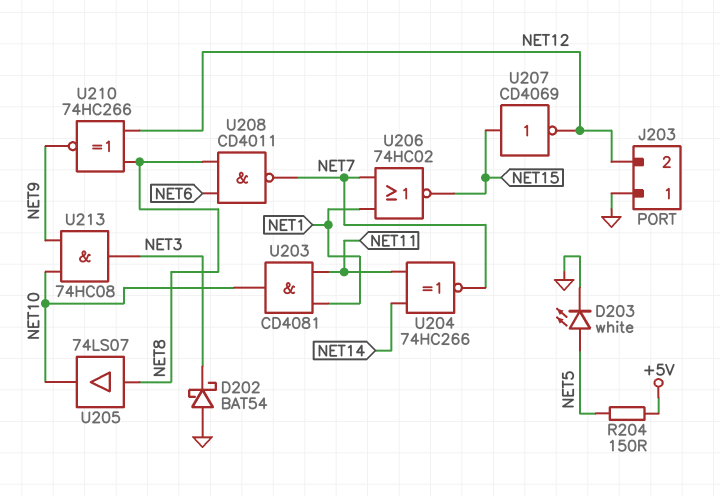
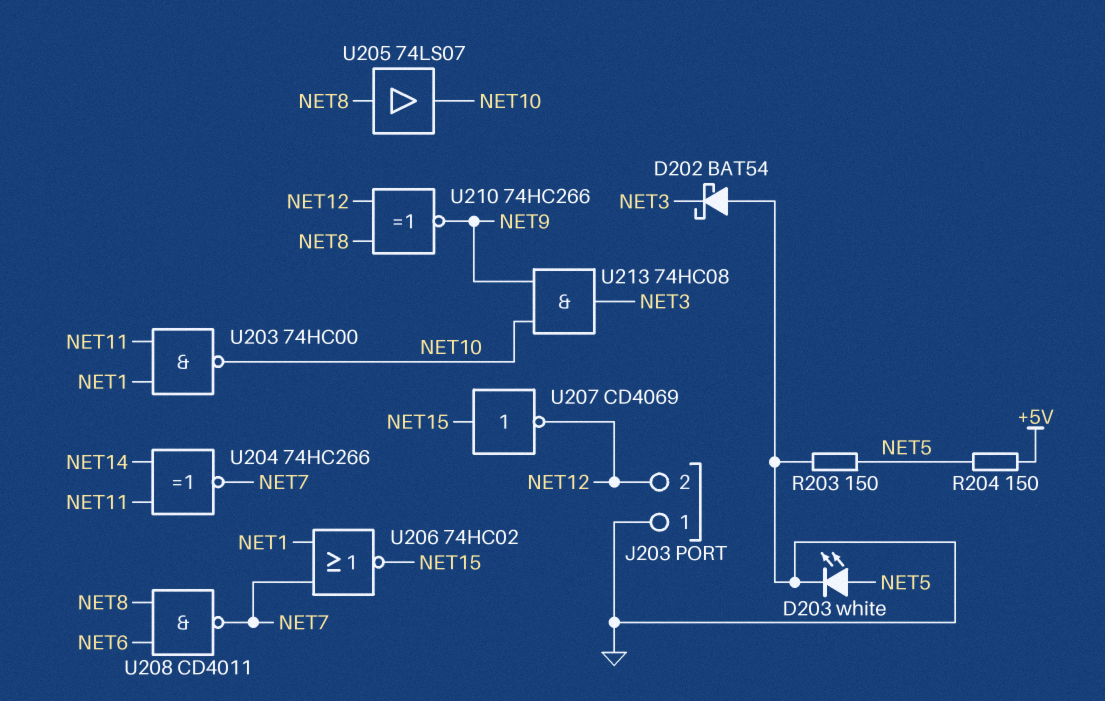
R203: none -> 150 (GND, NET5)
U203: AND CD4081 (in NET1, in NET11, out NET10) -> NAND 74HC00 (in NET1, in NET11, out NET10)

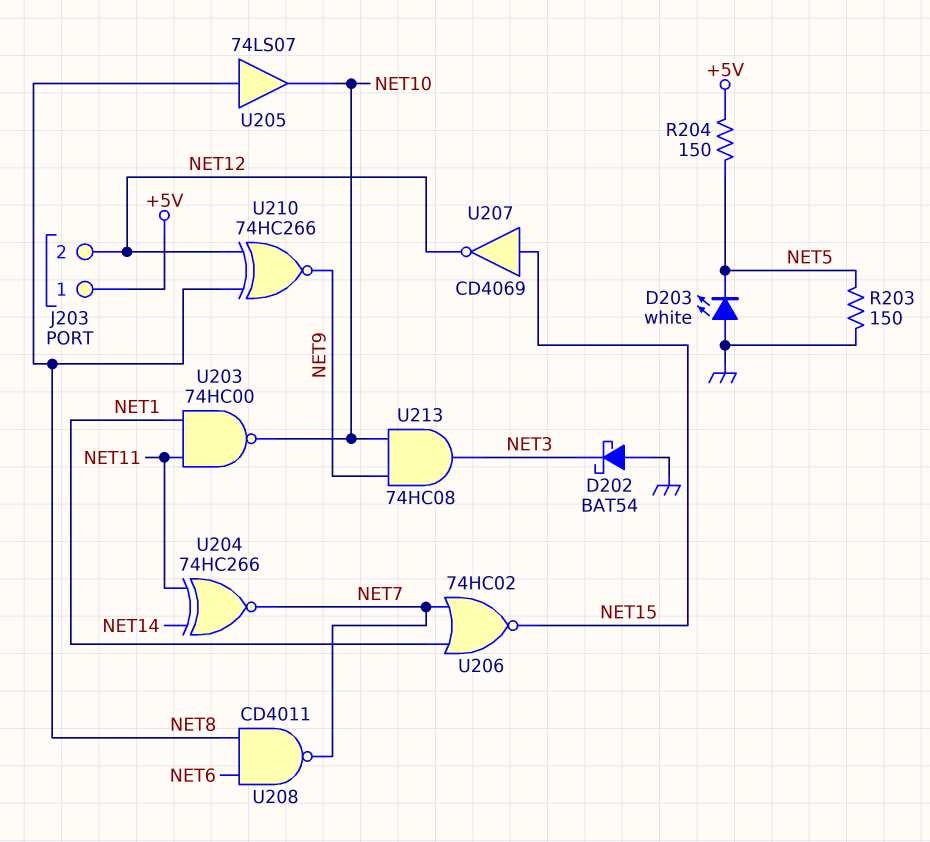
D203: LED white (A NET5, K GND) -> LED white (A GND, K NET5)
J203 pin 1: GND -> +5V

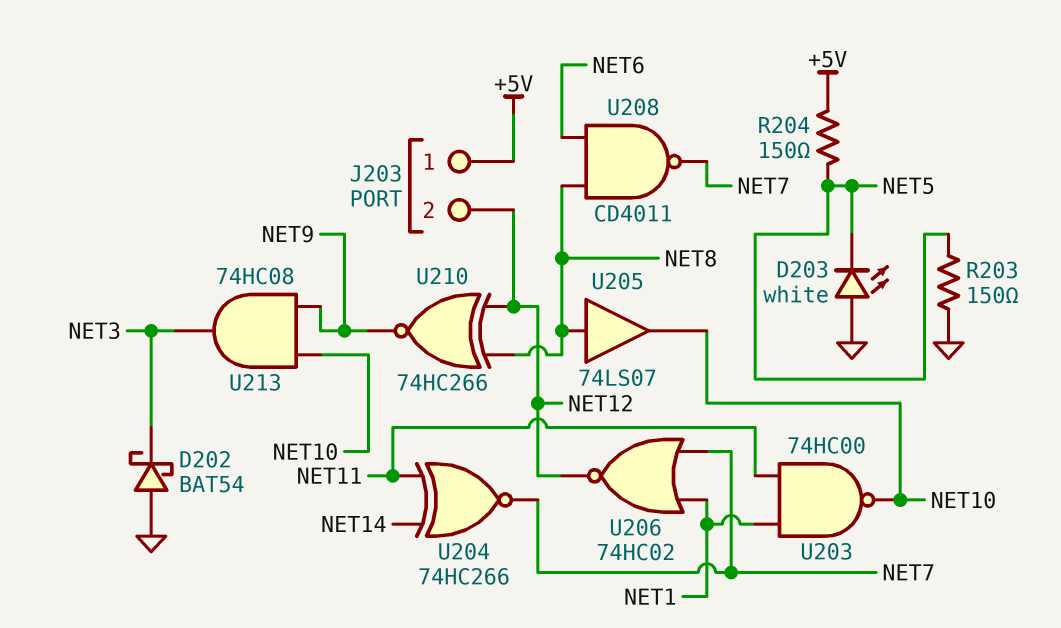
U206: NOR 74HC02 (in NET1, in NET7, out NET15) -> NOR 74HC02 (in NET1, in NET7, out NET12)
U207: NOT CD4069 (in NET15, out NET12) -> none

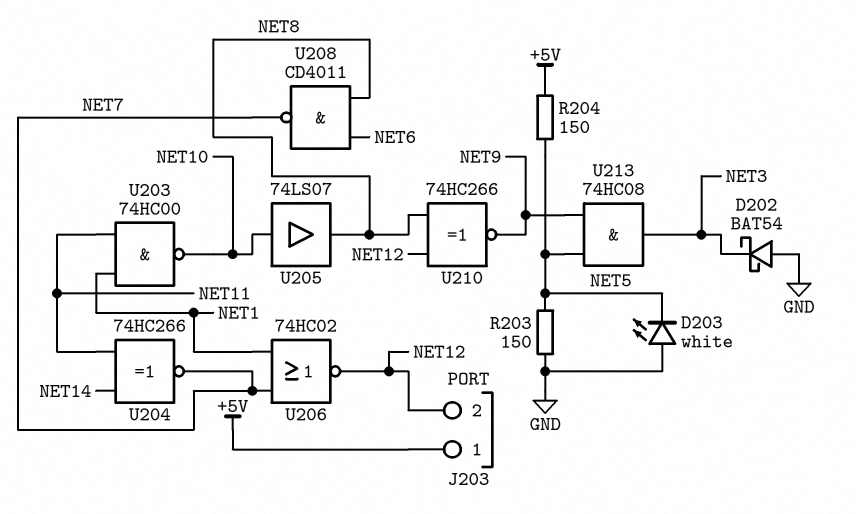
U205: buffer 74LS07 (in NET8, out NET10) -> buffer 74LS07 (in NET10, out NET8)
U213: AND 74HC08 (in NET9, in NET10, out NET3) -> AND 74HC08 (in NET5, in NET9, out NET3)

